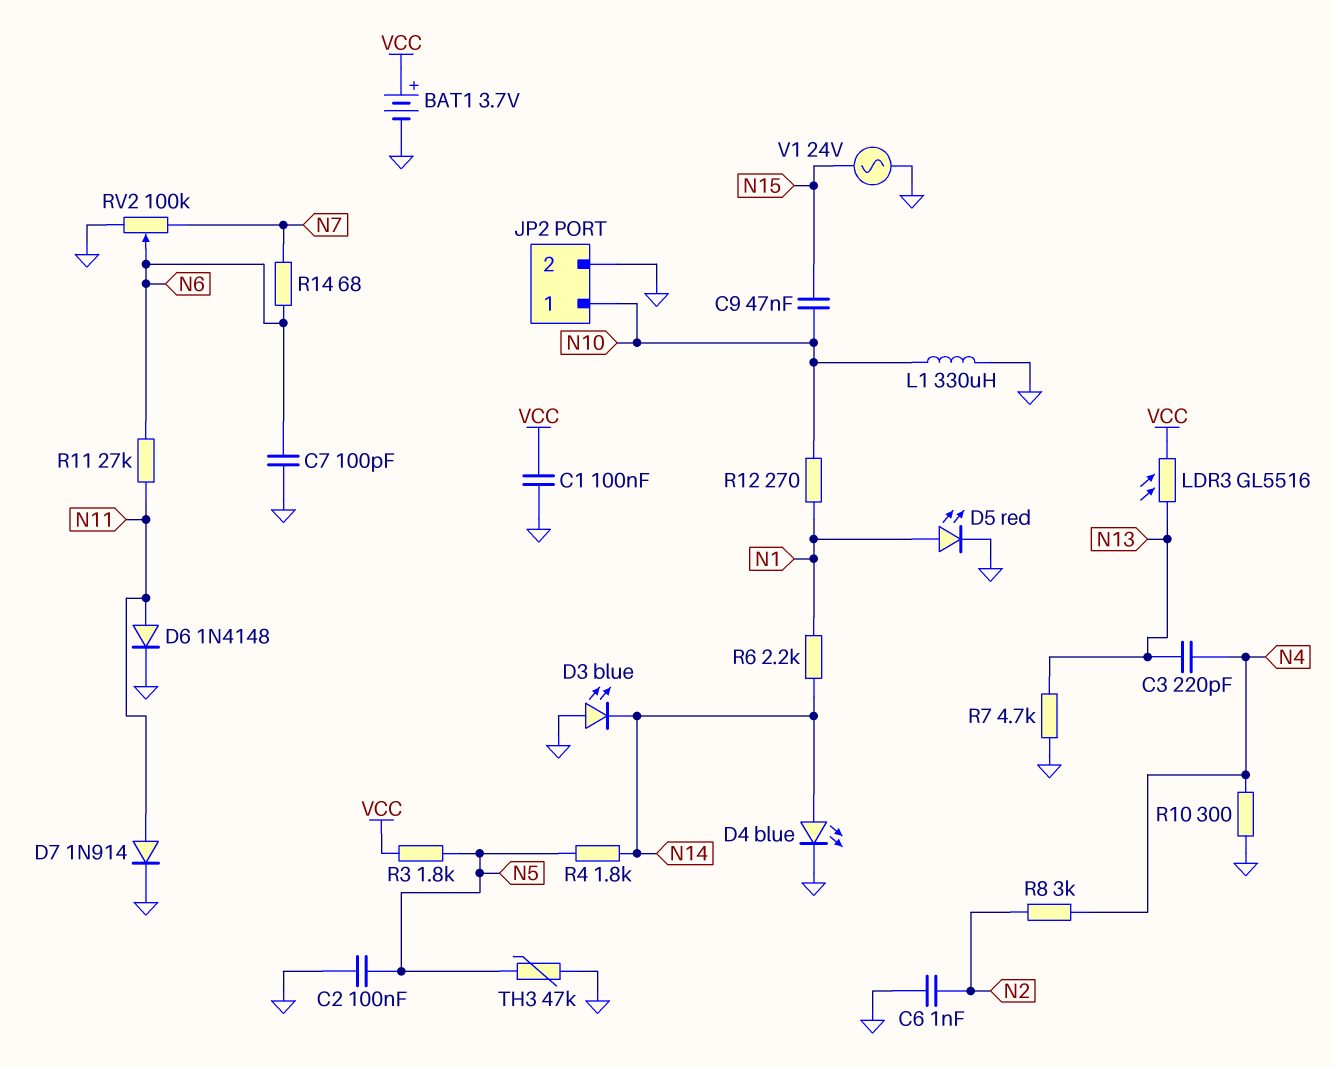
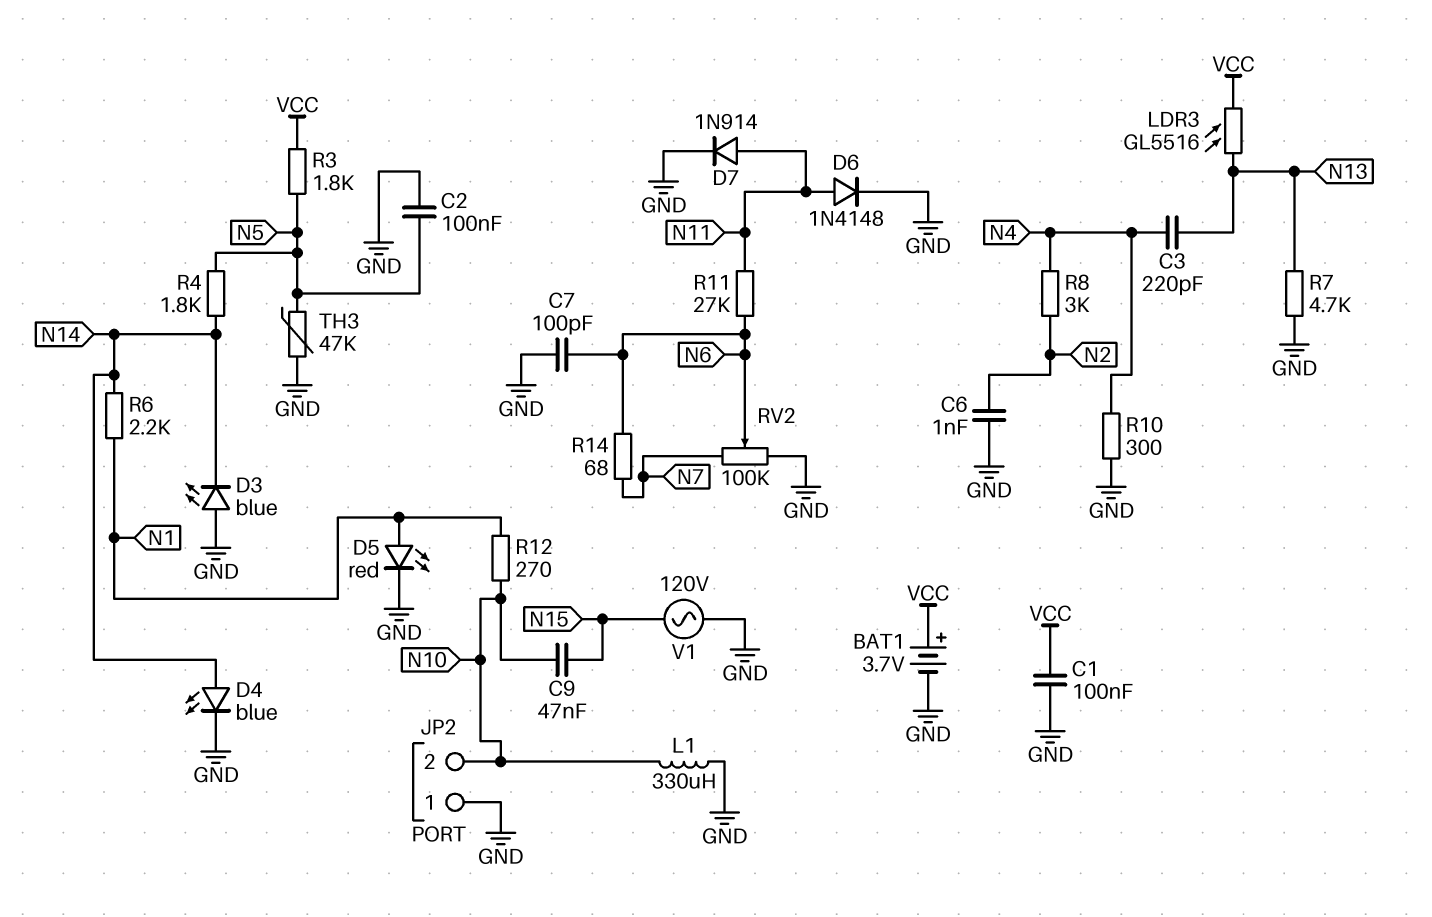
JP2 pin 1: N10 -> GND
JP2 pin 2: GND -> N10
V1: AC 24V (GND, N15) -> AC 120V (GND, N15)

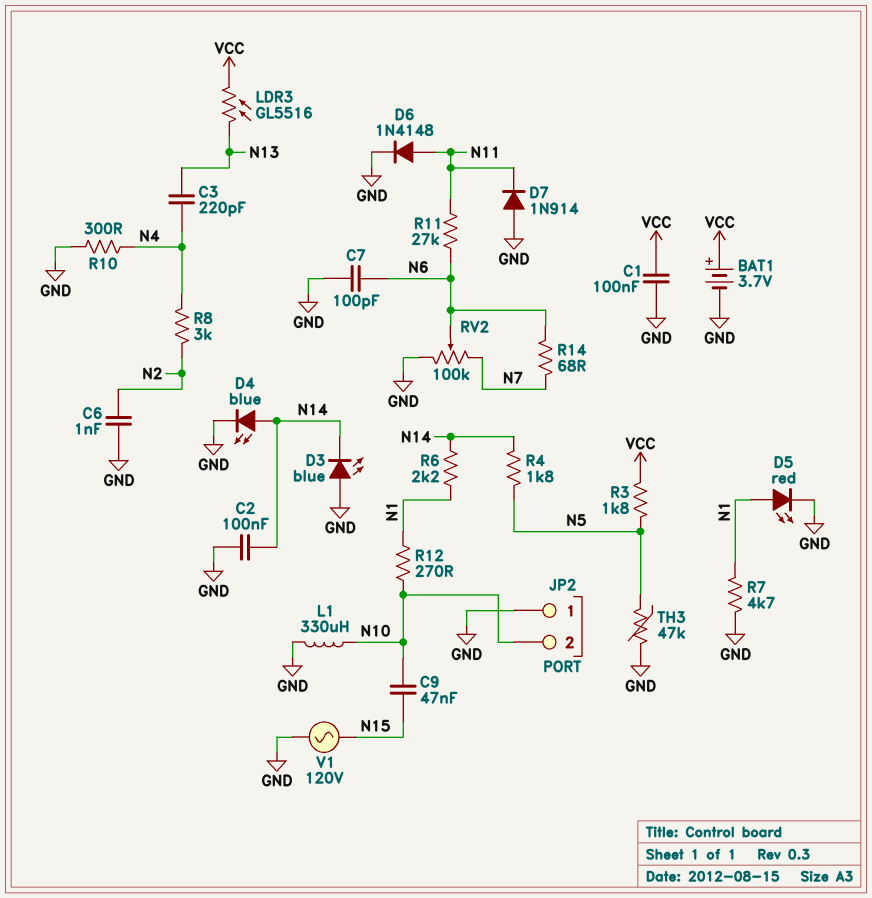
C2: 100nF (GND, N5) -> 100nF (GND, N14)
D7: diode 1N914 (A N11, K GND) -> diode 1N914 (A GND, K N11)
R7: 4.7k (GND, N13) -> 4.7k (GND, N1)

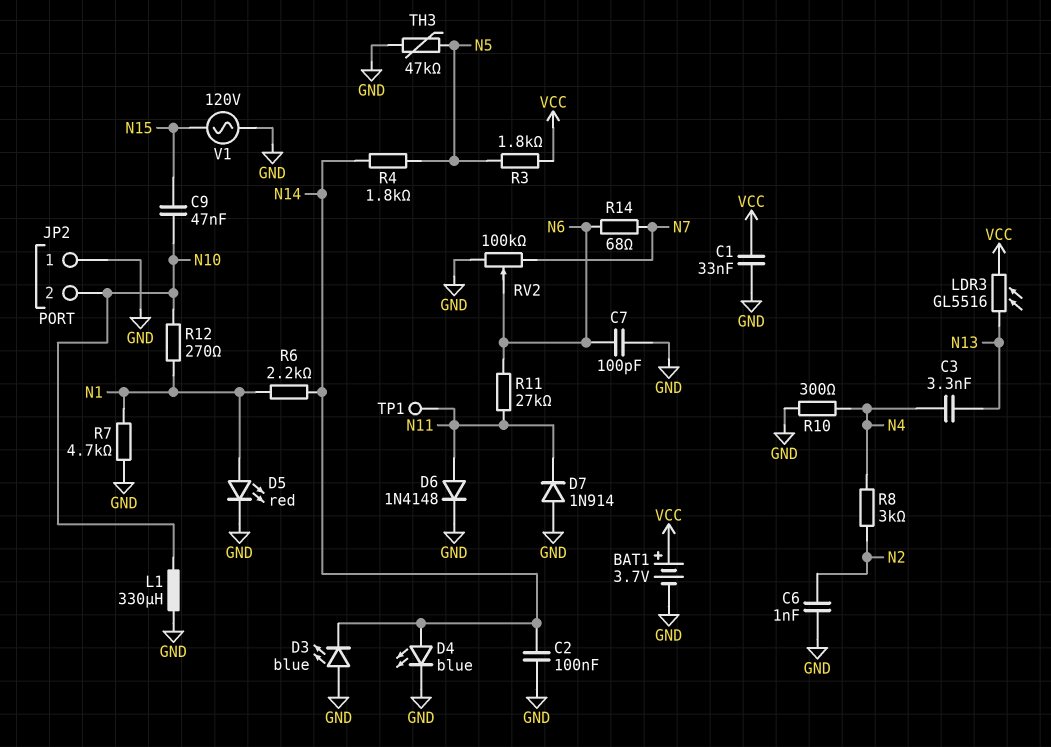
C1: 100nF (GND, VCC) -> 33nF (GND, VCC)
C3: 220pF (N4, N13) -> 3.3nF (N4, N13)
TP1: none -> test point (N11)

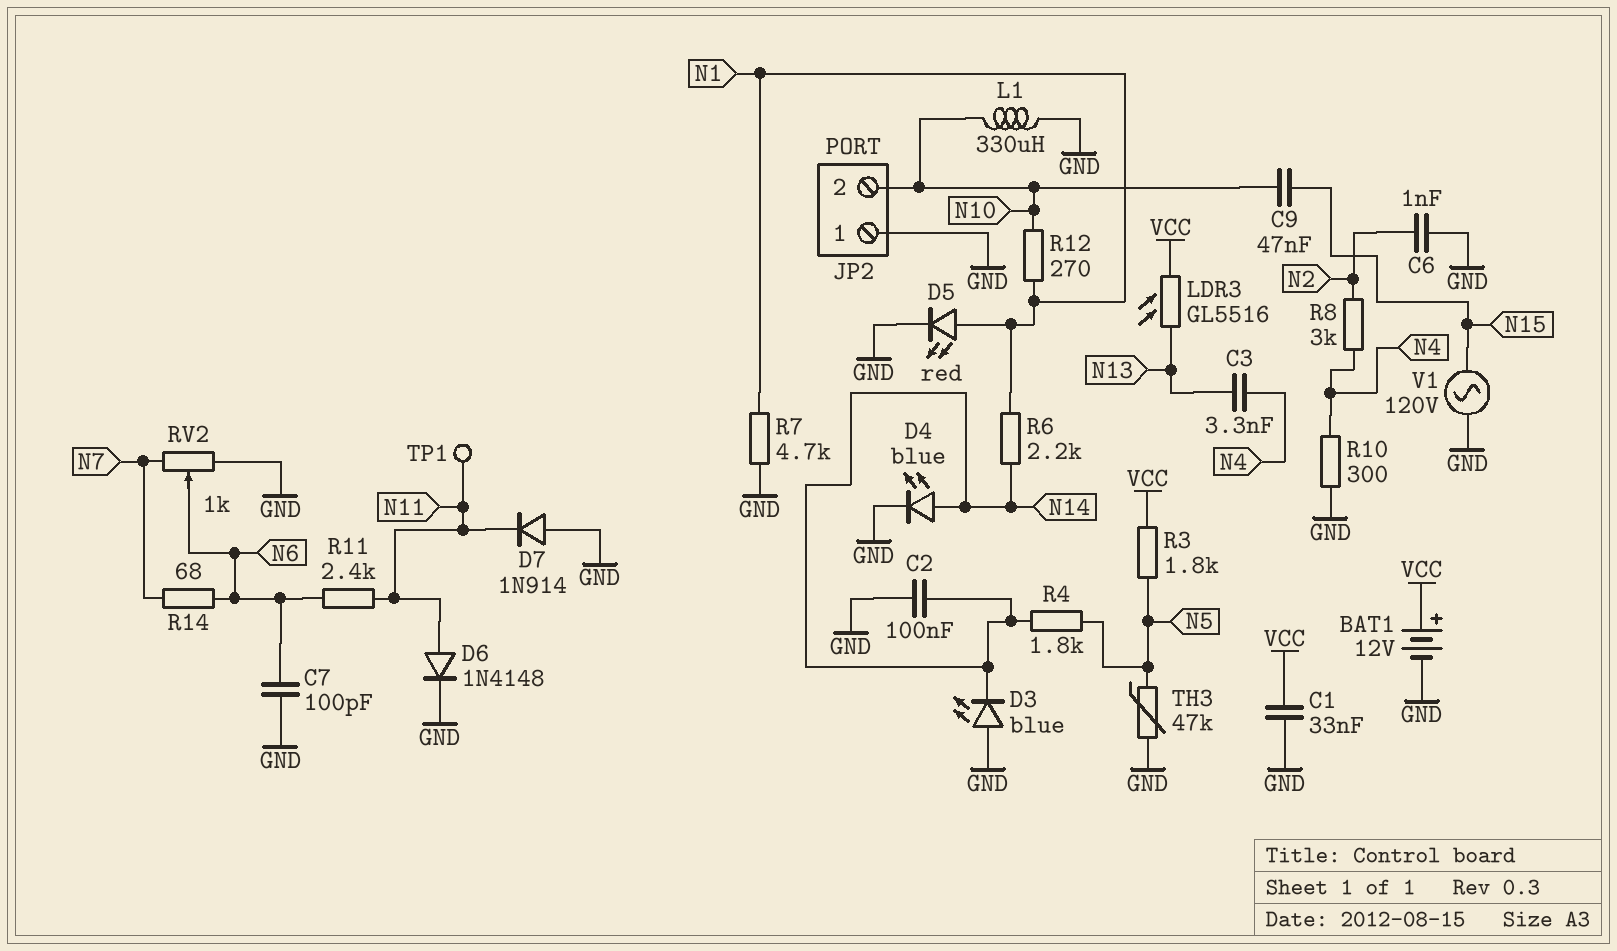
BAT1: 3.7V (plus VCC, minus GND) -> 12V (plus VCC, minus GND)
R11: 27k (N6, N11) -> 2.4k (N6, N11)
RV2: 100k (GND, N7, wiper N6) -> 1k (GND, N7, wiper N6)

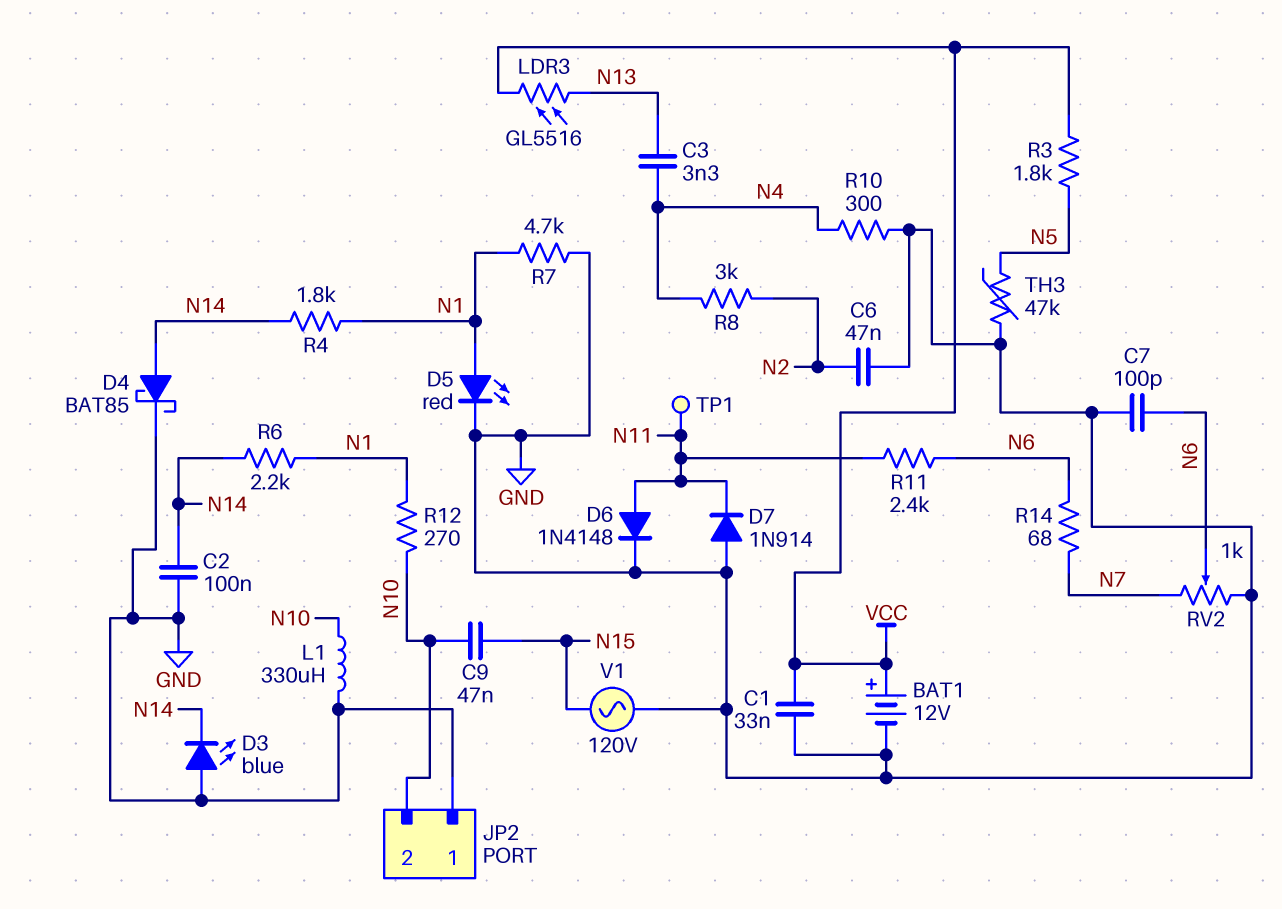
C6: 1nF (GND, N2) -> 47nF (GND, N2)
D4: LED blue (A N14, K GND) -> schottky BAT85 (A N14, K GND)
R4: 1.8k (N5, N14) -> 1.8k (N1, N14)

